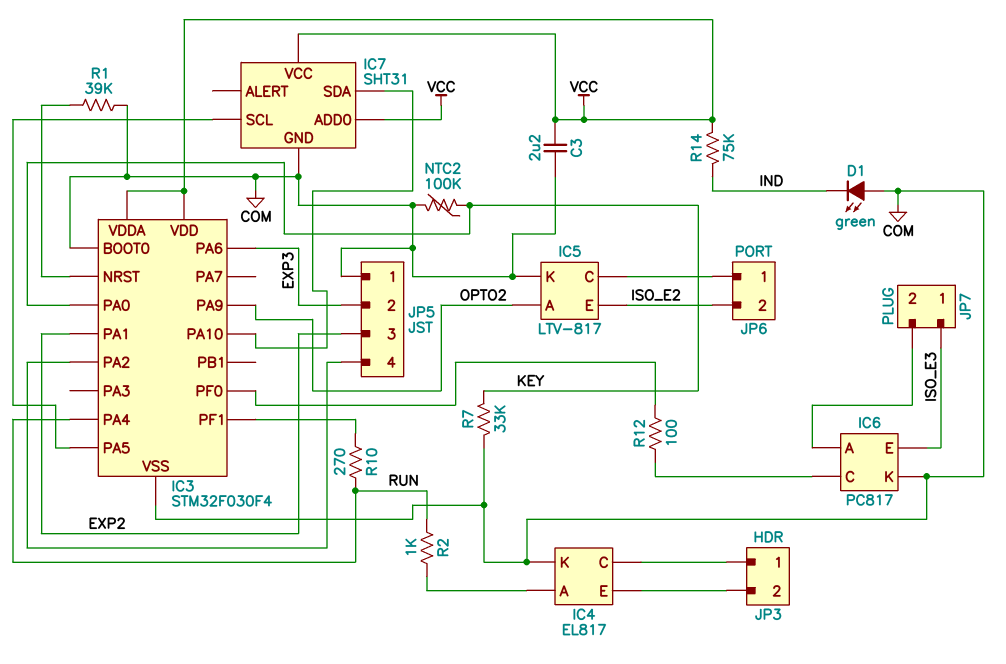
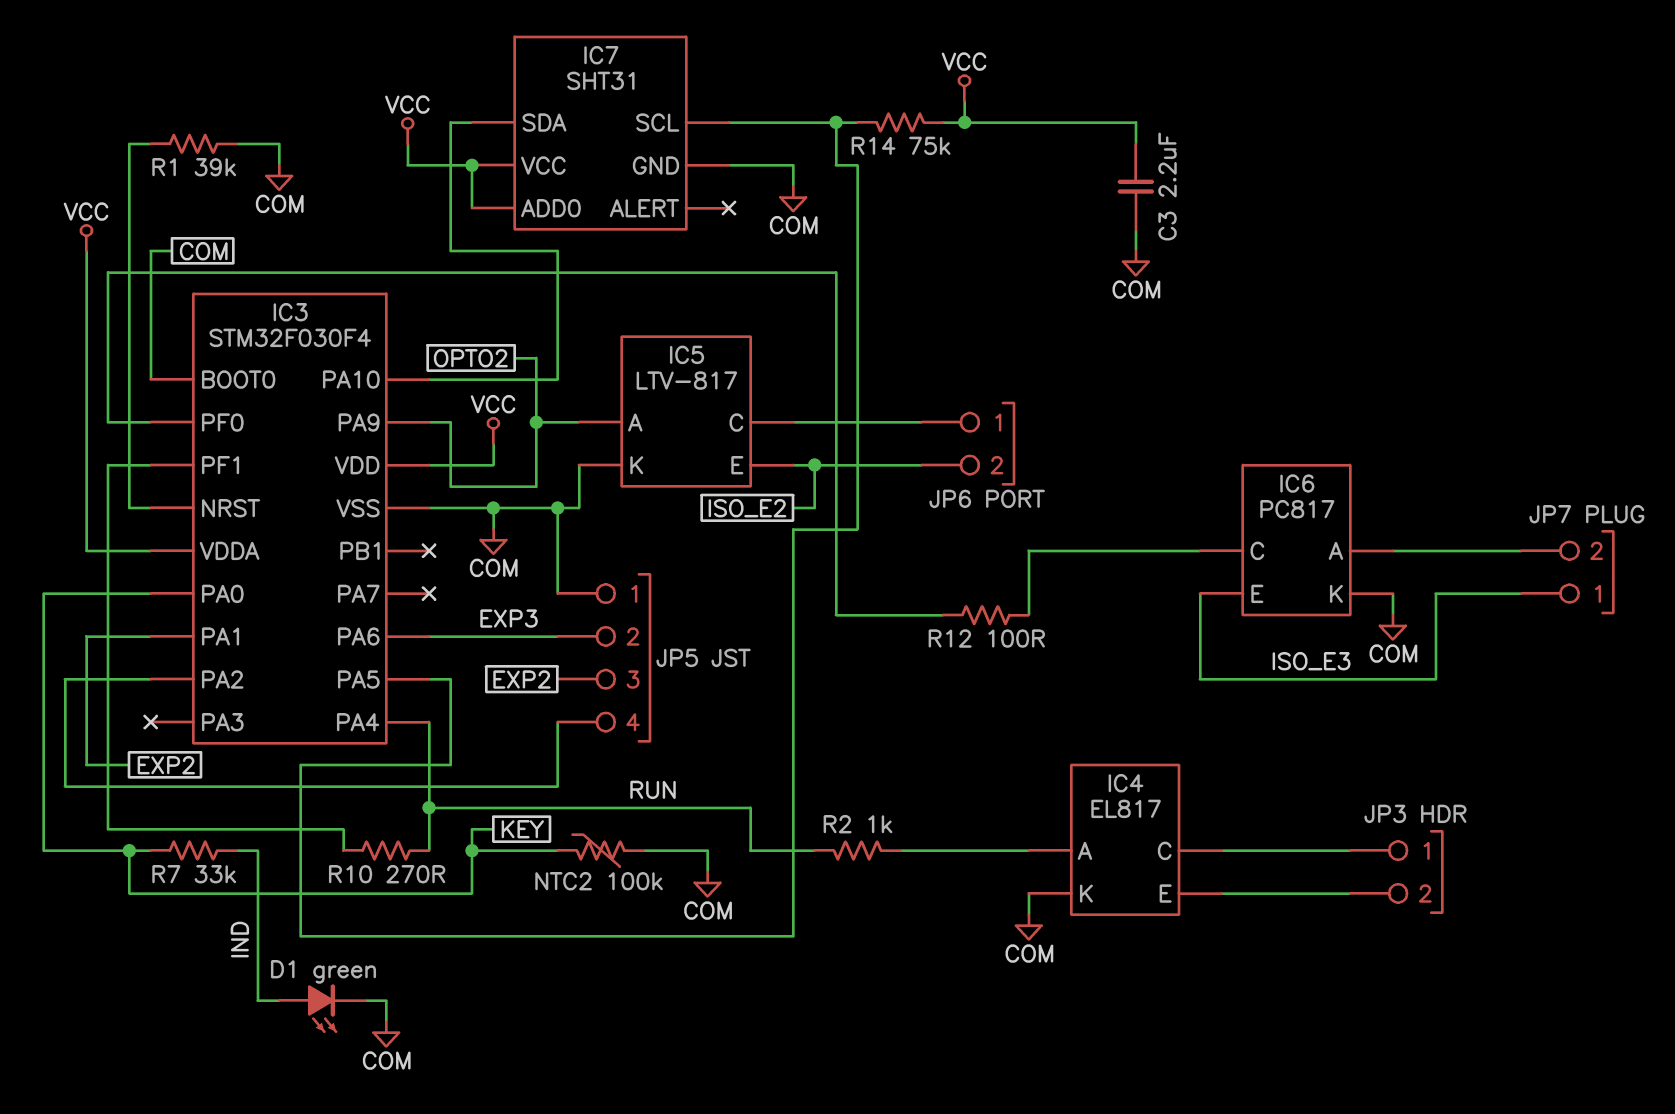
D1: LED green (A COM, K IND) -> LED green (A IND, K COM)
R7: 33k (COM, KEY) -> 33k (IND, KEY)
R14: 75k (IND, VCC) -> 75k (IC3/PA5, VCC)

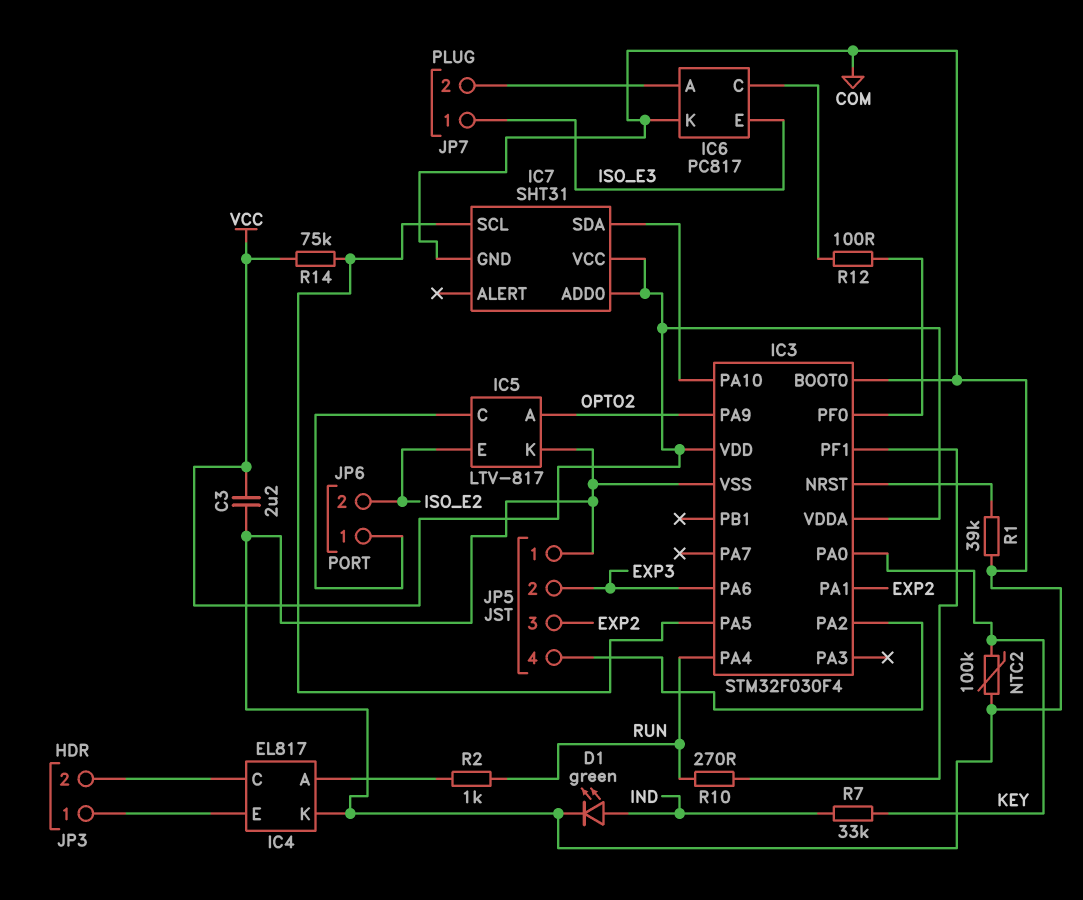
JP3 pin 1: IC4/C -> IC4/E
JP3 pin 2: IC4/E -> IC4/C

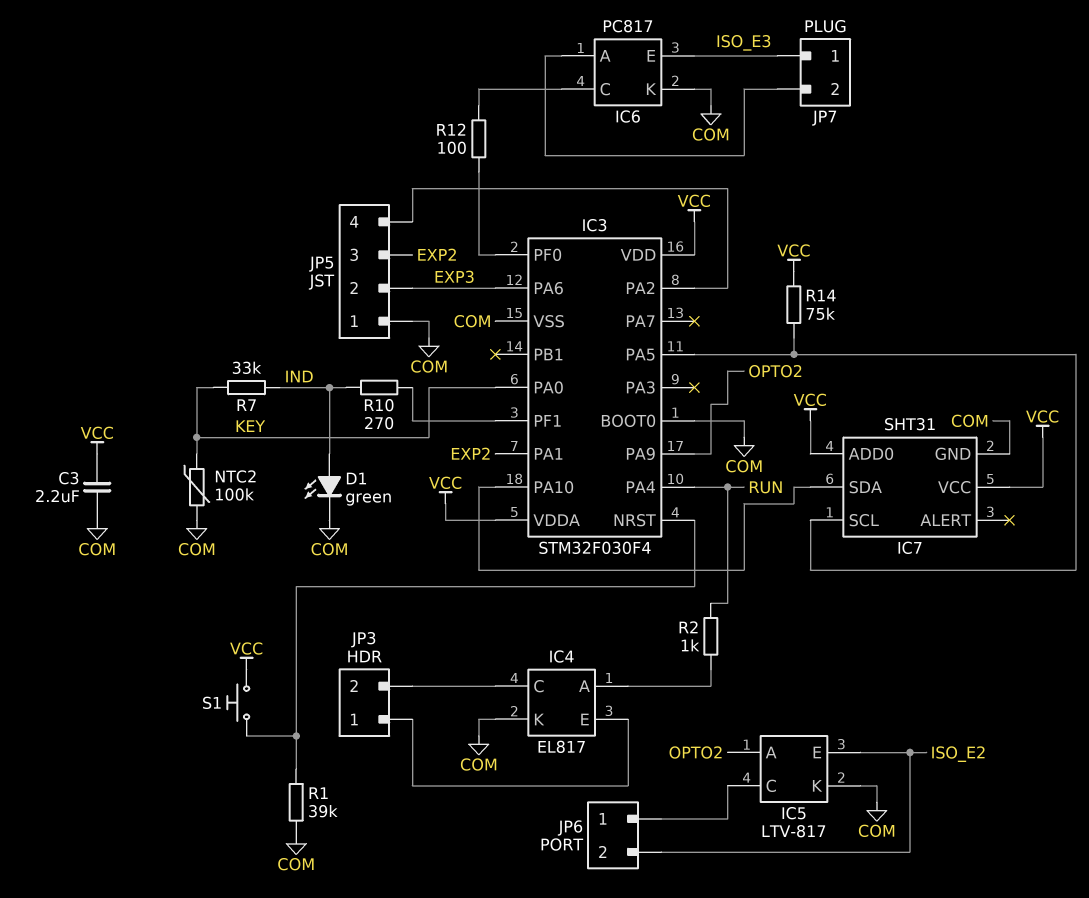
R10: 270 (IC3/PF1, RUN) -> 270 (IC3/PF1, IND)
S1: none -> button (IC3/NRST, VCC)

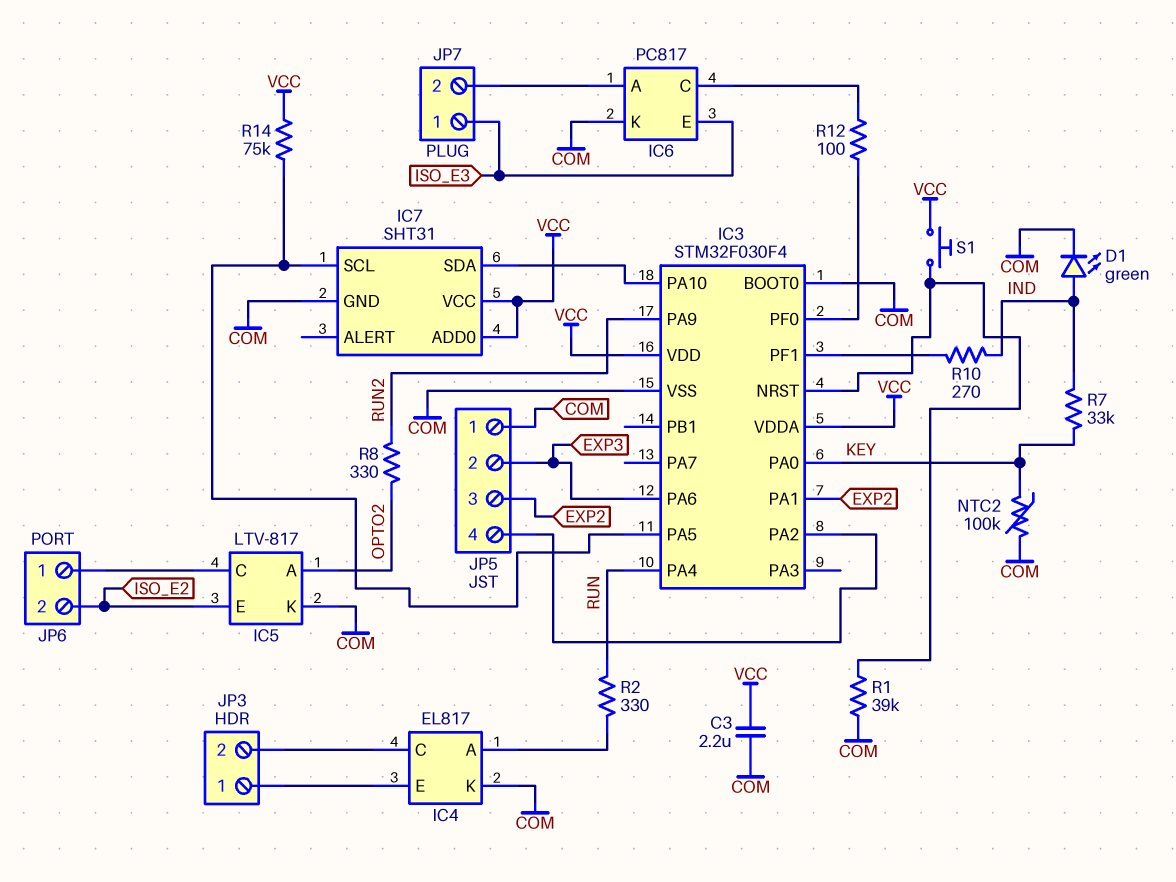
IC3 pin PA9: OPTO2 -> RUN2
R2: 1k (IC4/A, RUN) -> 330 (IC4/A, RUN)
R8: none -> 330 (OPTO2, RUN2)

